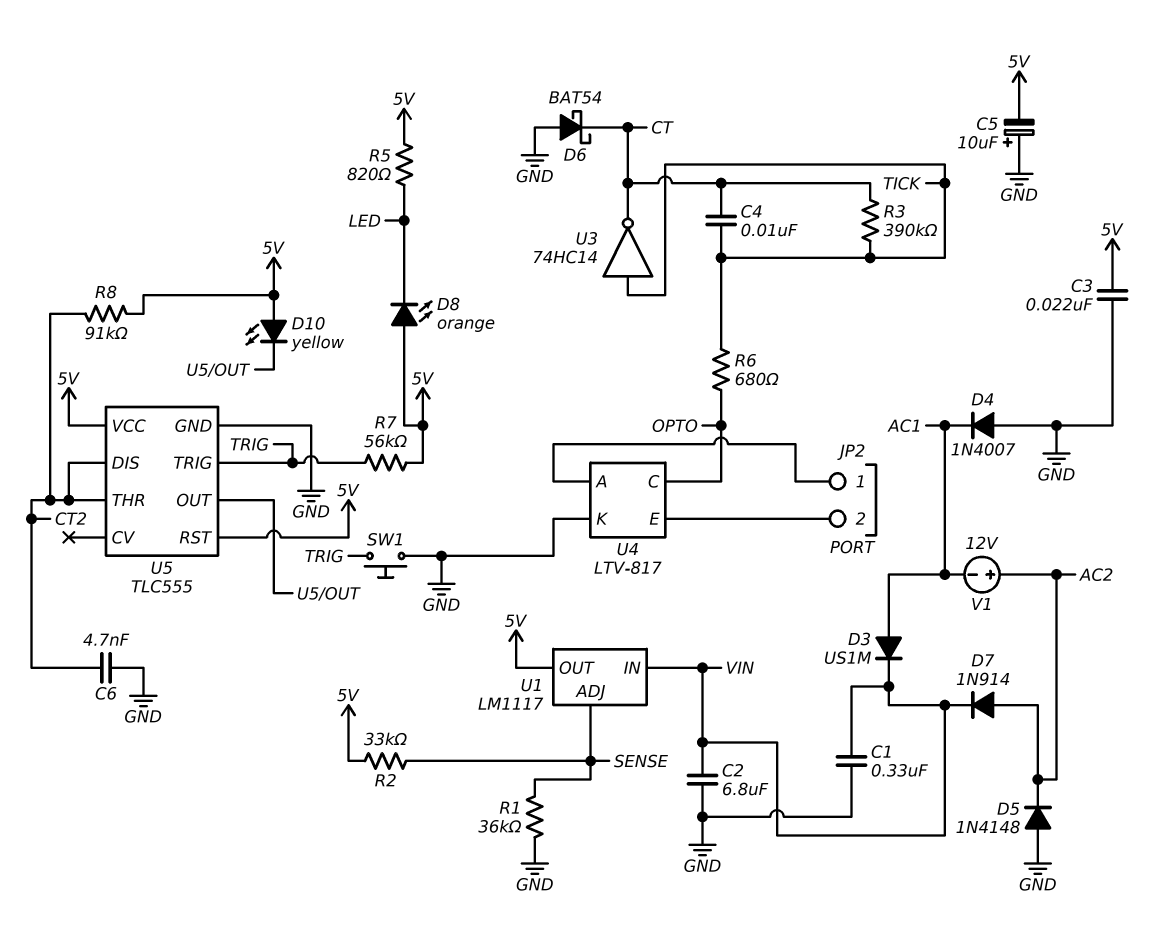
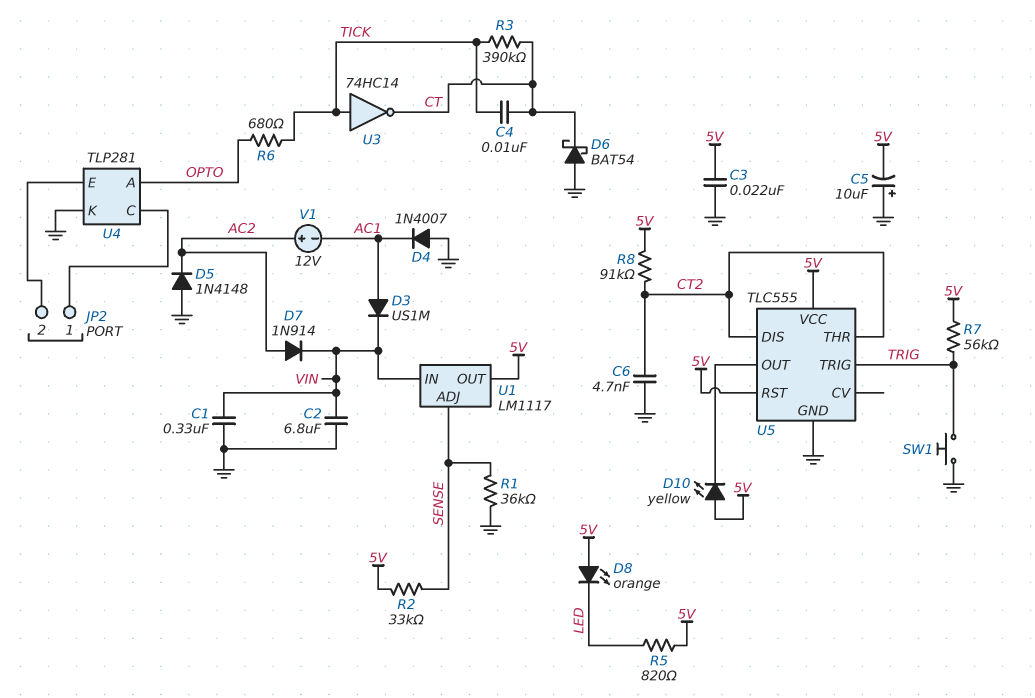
U4: LTV-817 -> TLP281
U4 pin A: JP2/1 -> OPTO
U4 pin C: OPTO -> JP2/1

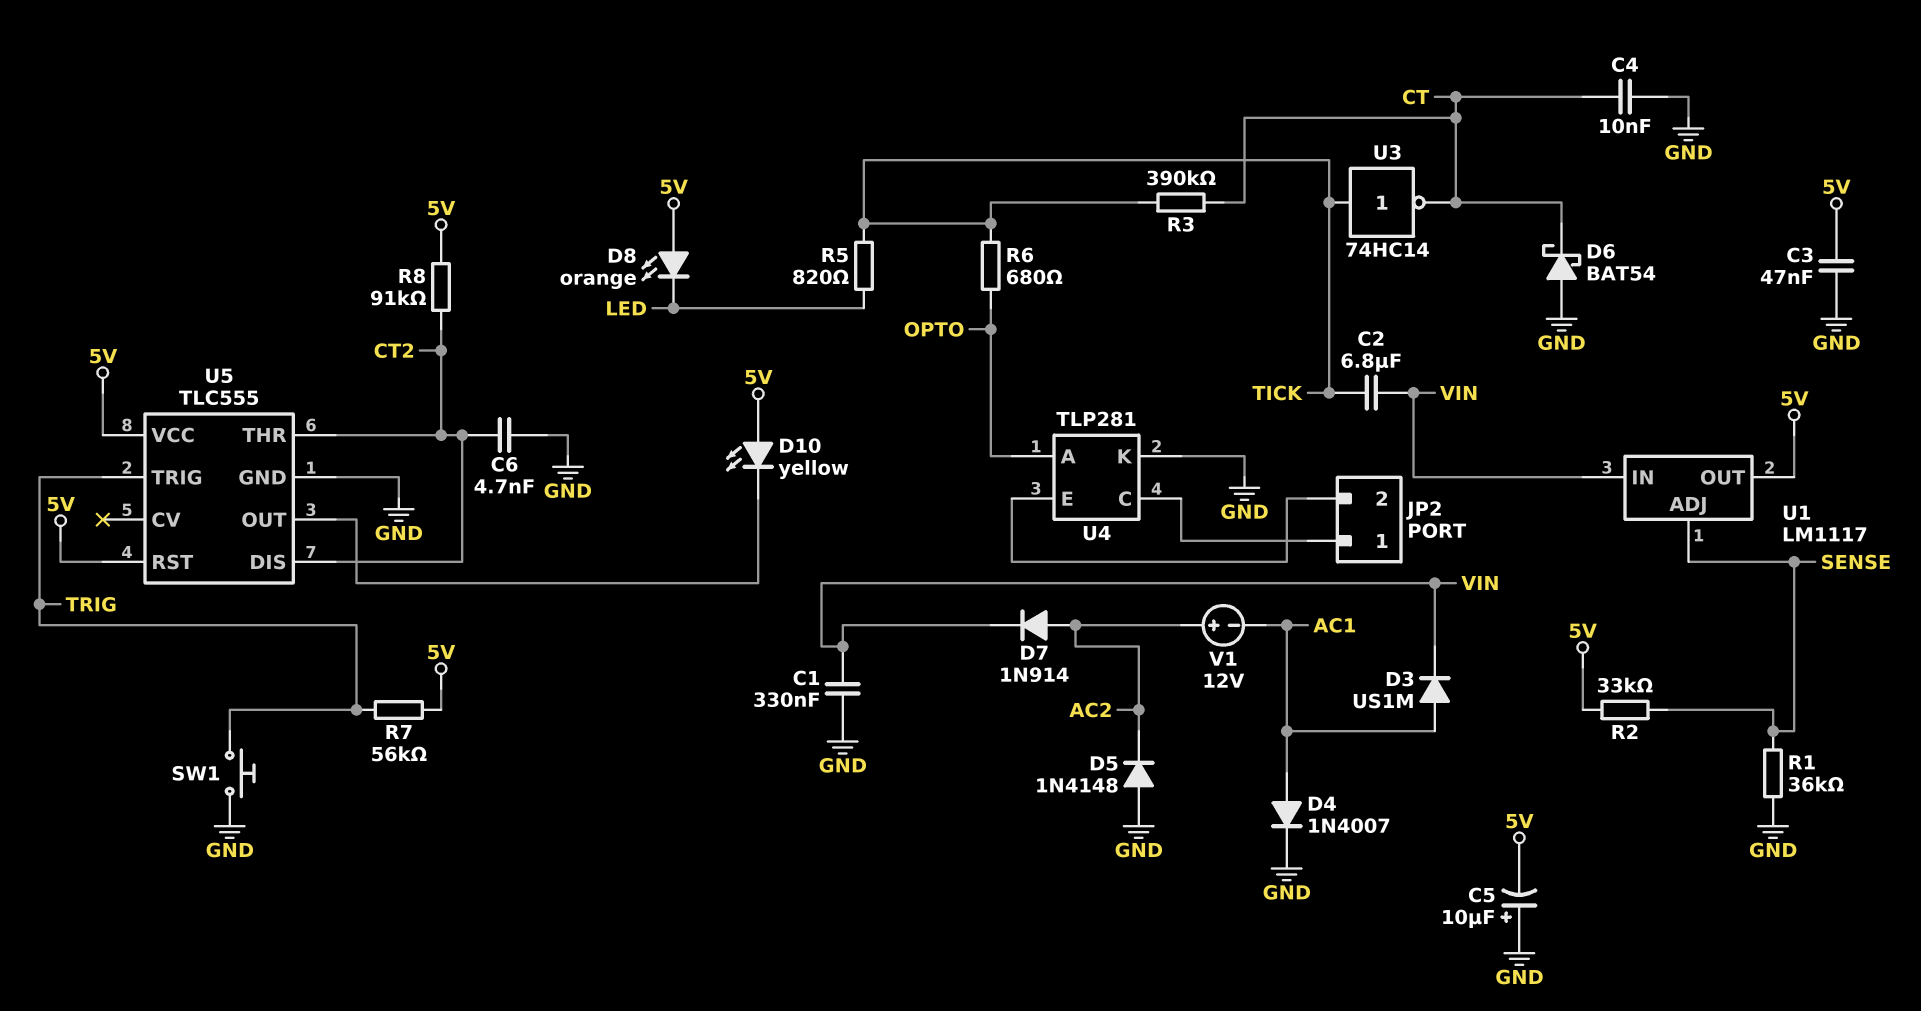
C2: 6.8uF (GND, VIN) -> 6.8uF (TICK, VIN)
C3: 22nF (5V, GND) -> 47nF (5V, GND)
C4: 10nF (CT, TICK) -> 10nF (CT, GND)
D4: diode 1N4007 (A GND, K AC1) -> diode 1N4007 (A AC1, K GND)
R5: 820 (5V, LED) -> 820 (LED, TICK)

